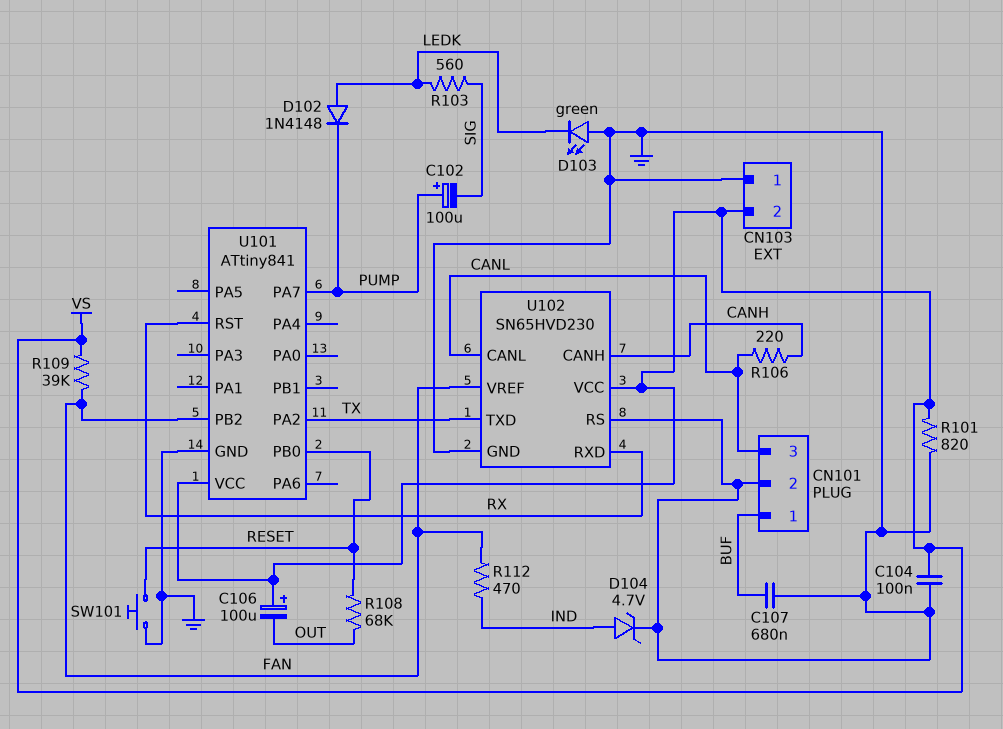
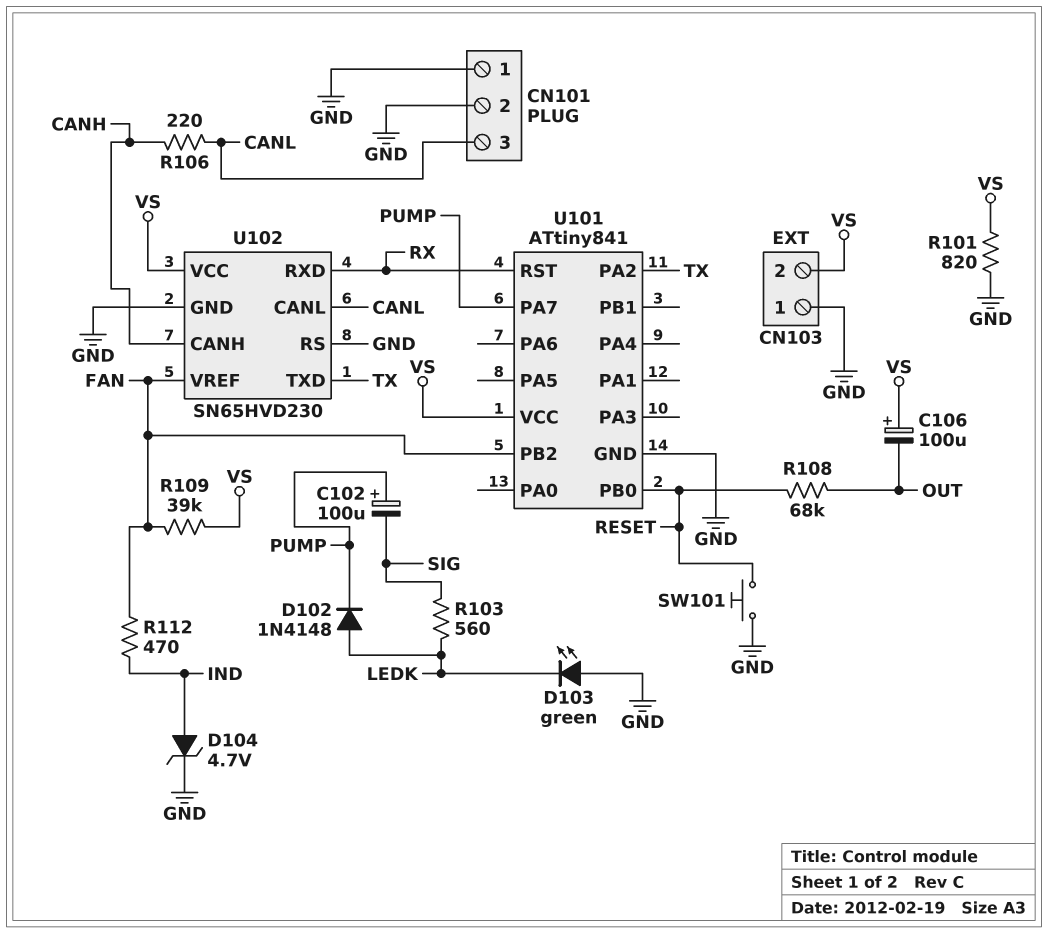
C104: 100nF (GND, VS) -> none
C107: 680nF (BUF, GND) -> none
CN101 pin 1: BUF -> GND

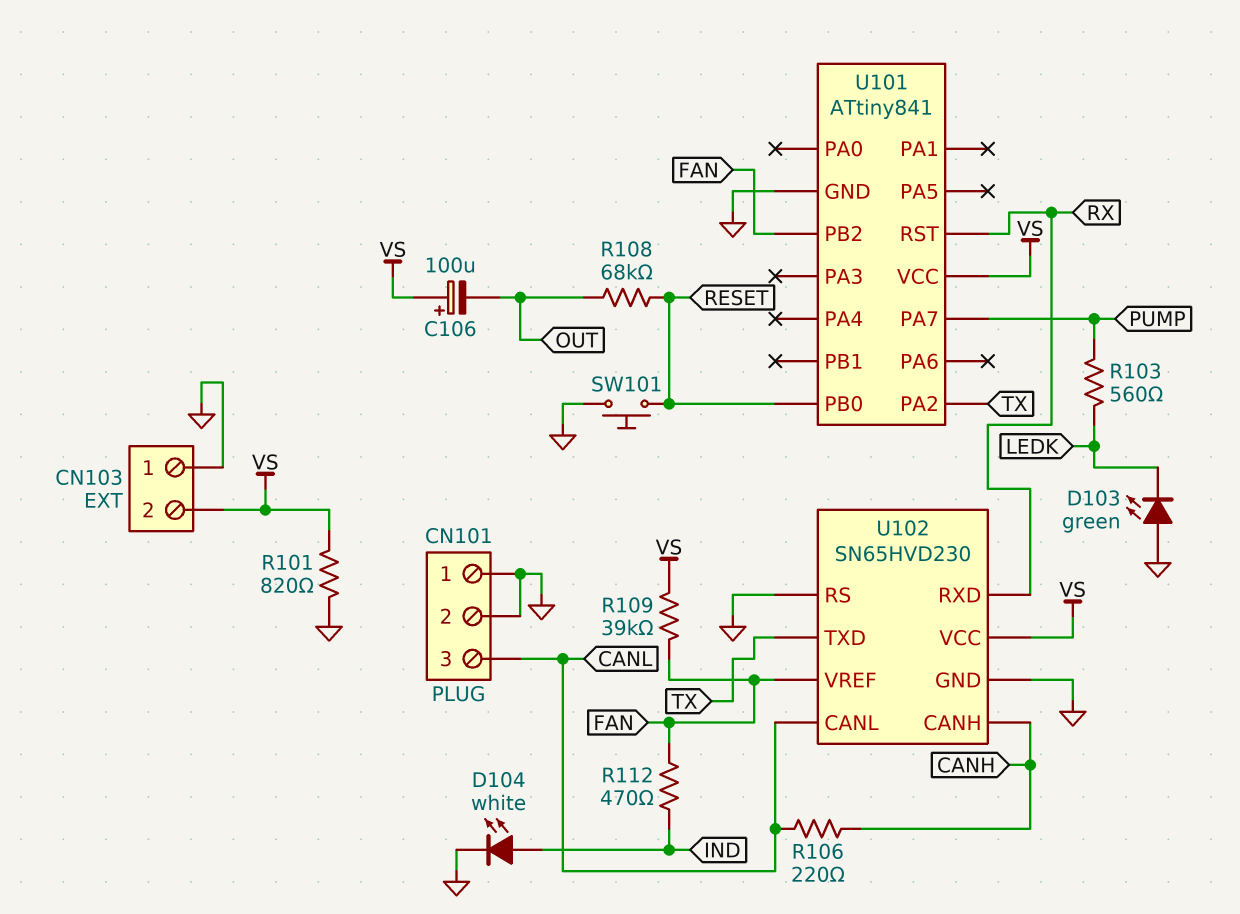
C102: 100uF (plus PUMP, minus SIG) -> none
D102: diode 1N4148 (A LEDK, K PUMP) -> none
D104: zener 4.7V (A IND, K GND) -> LED white (A IND, K GND)
R103: 560 (LEDK, SIG) -> 560 (LEDK, PUMP)

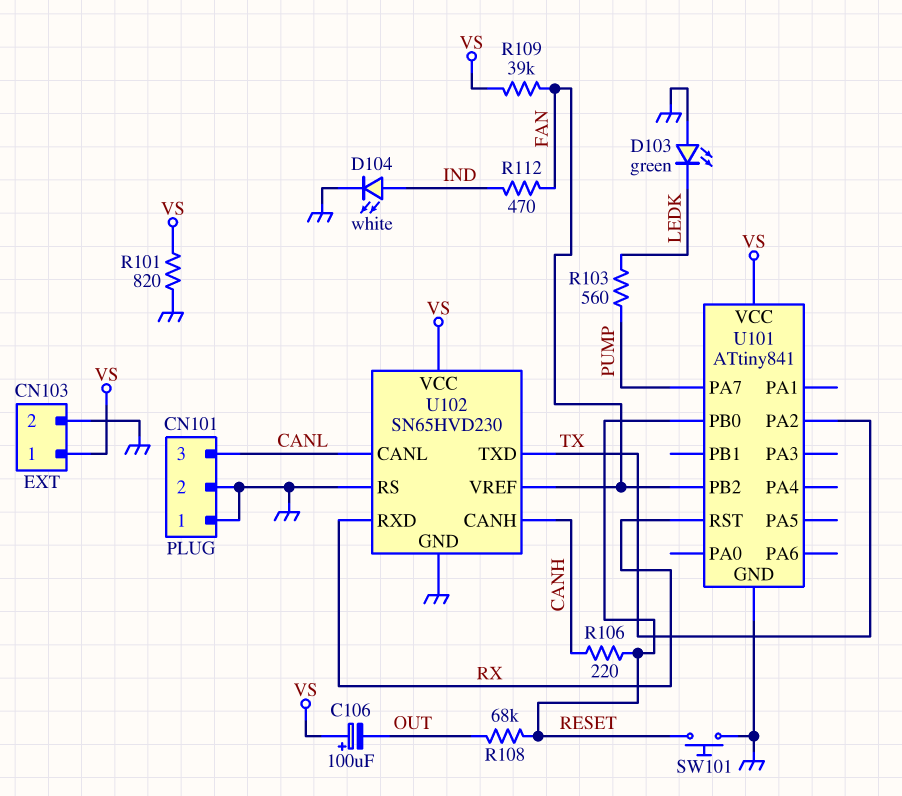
CN103 pin 1: GND -> VS
CN103 pin 2: VS -> GND
R106: 220 (CANH, CANL) -> 220 (CANH, RESET)

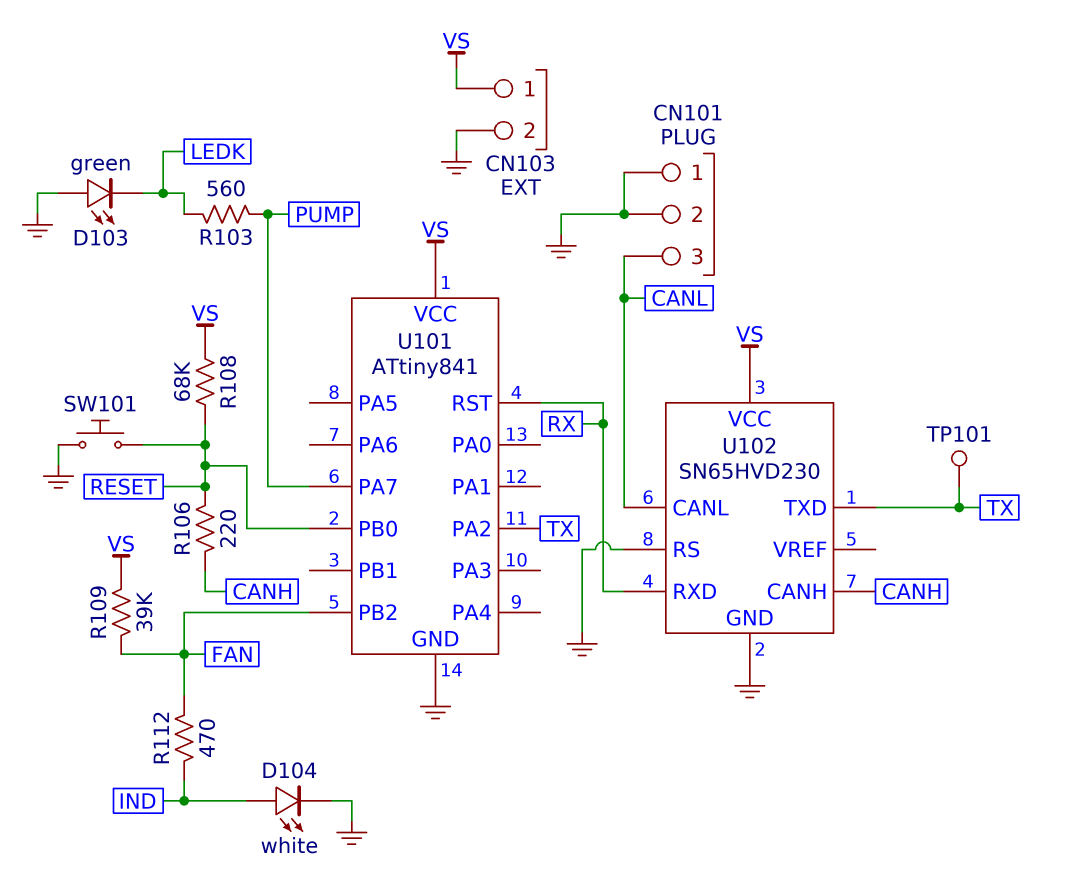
C106: 100uF (plus VS, minus OUT) -> none
R101: 820 (GND, VS) -> none
R108: 68k (OUT, RESET) -> 68k (RESET, VS)
TP101: none -> test point (TX)
U102 pin VREF: FAN -> none

